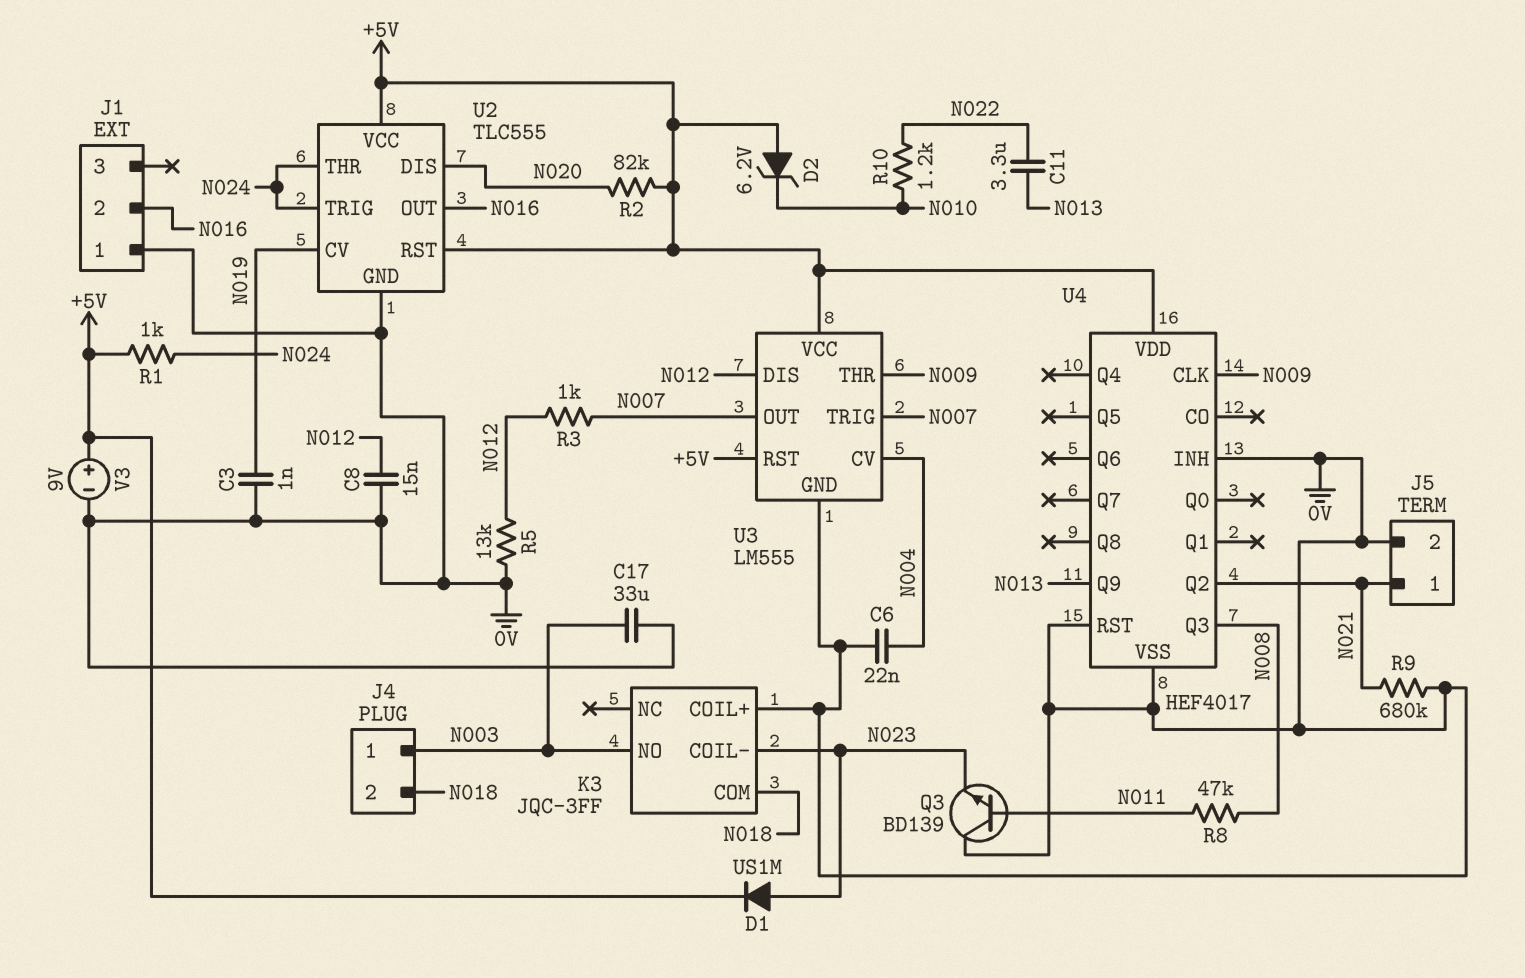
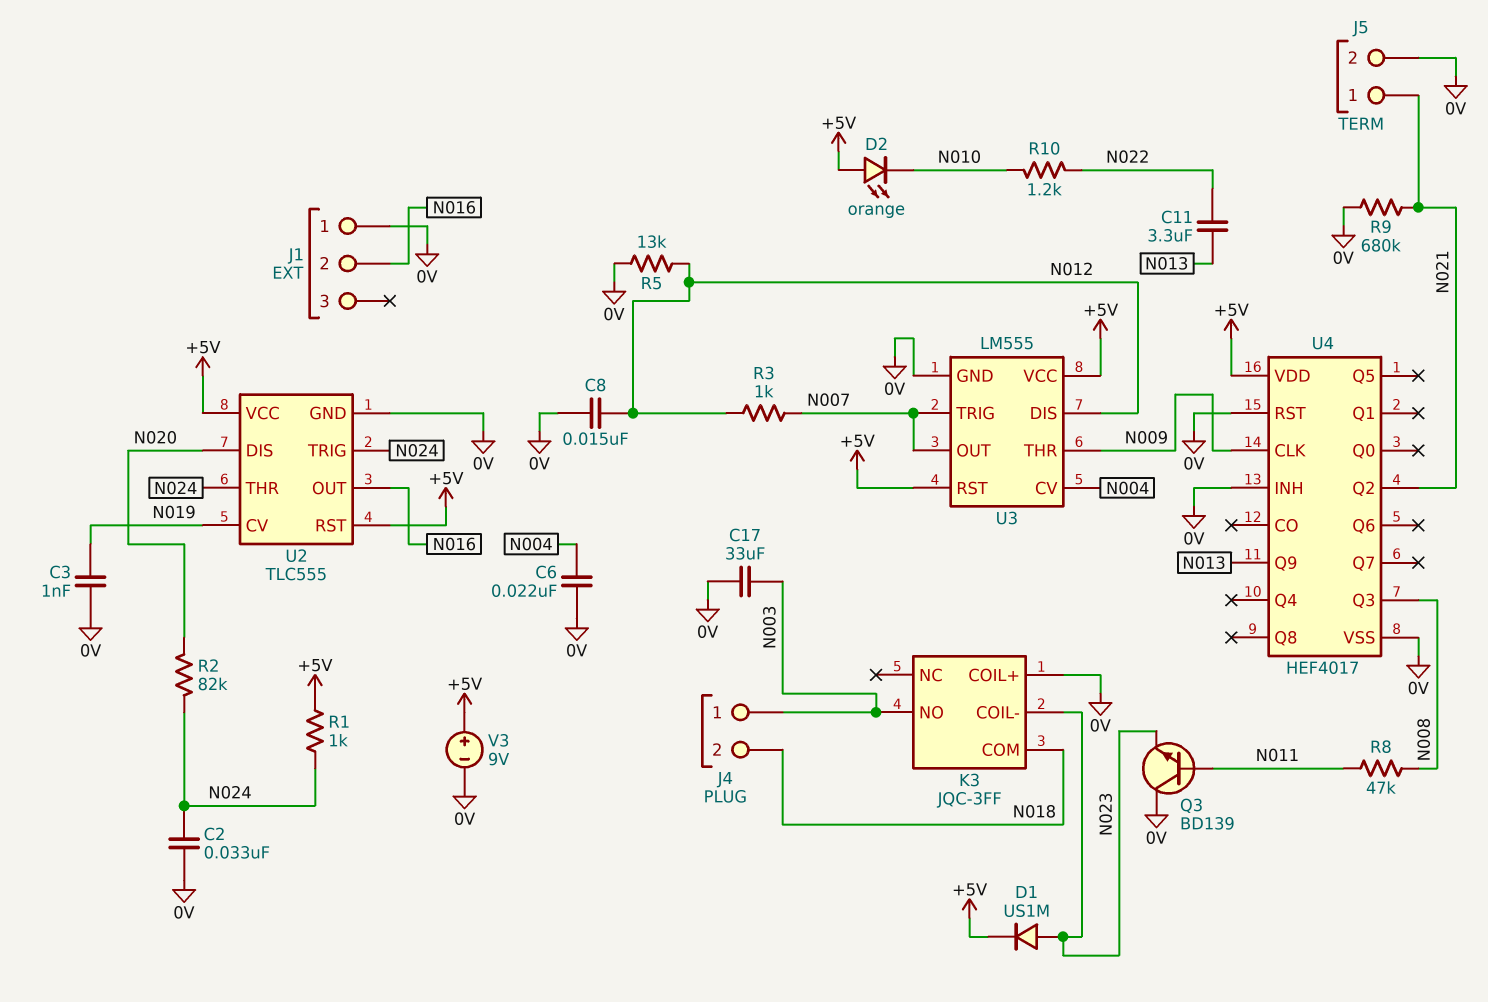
C2: none -> 33nF (0V, N024)
D2: zener 6.2V (A +5V, K N010) -> LED orange (A +5V, K N010)
R2: 82k (+5V, N020) -> 82k (N020, N024)

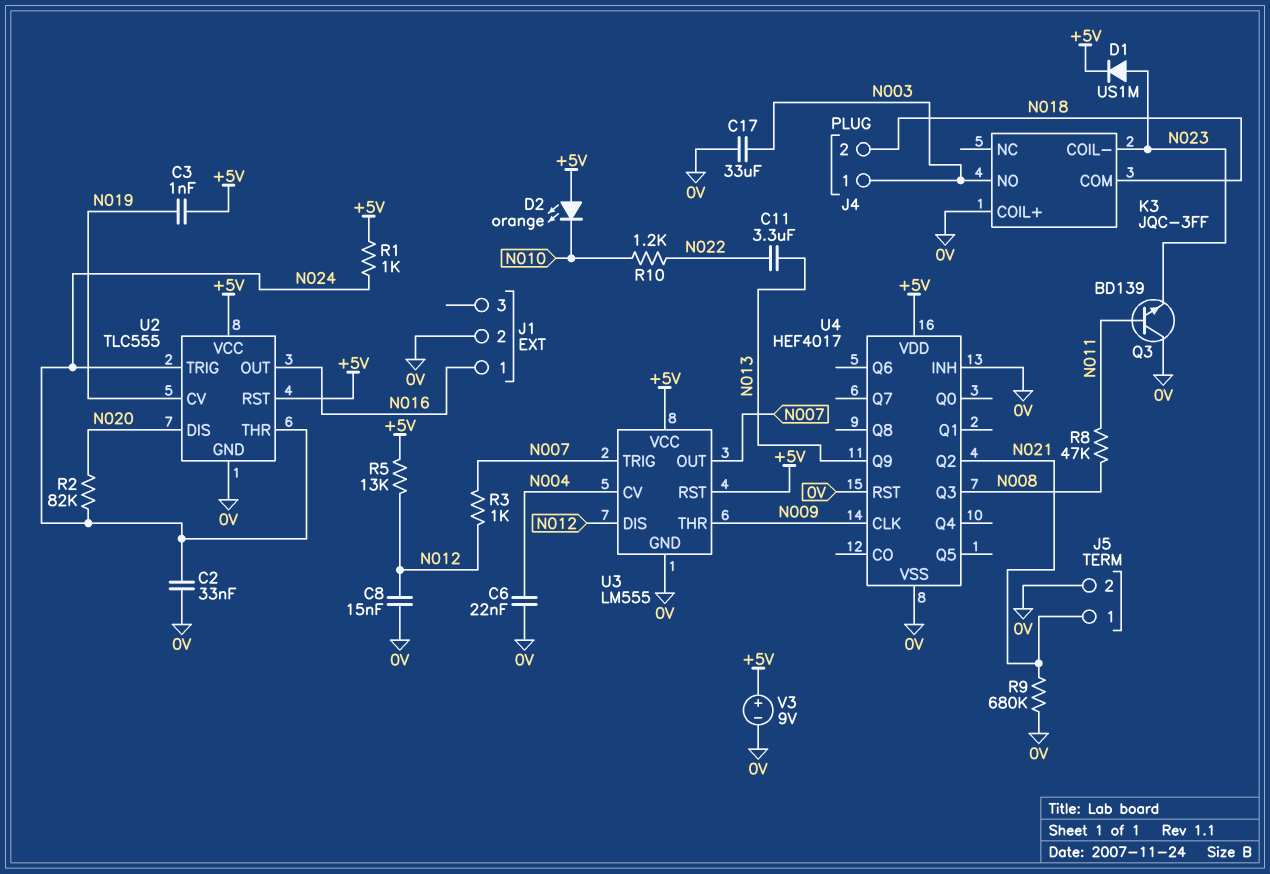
C3: 1nF (0V, N019) -> 1nF (+5V, N019)
J1 pin 1: 0V -> N016
J1 pin 2: N016 -> 0V
R5: 13k (0V, N012) -> 13k (+5V, N012)

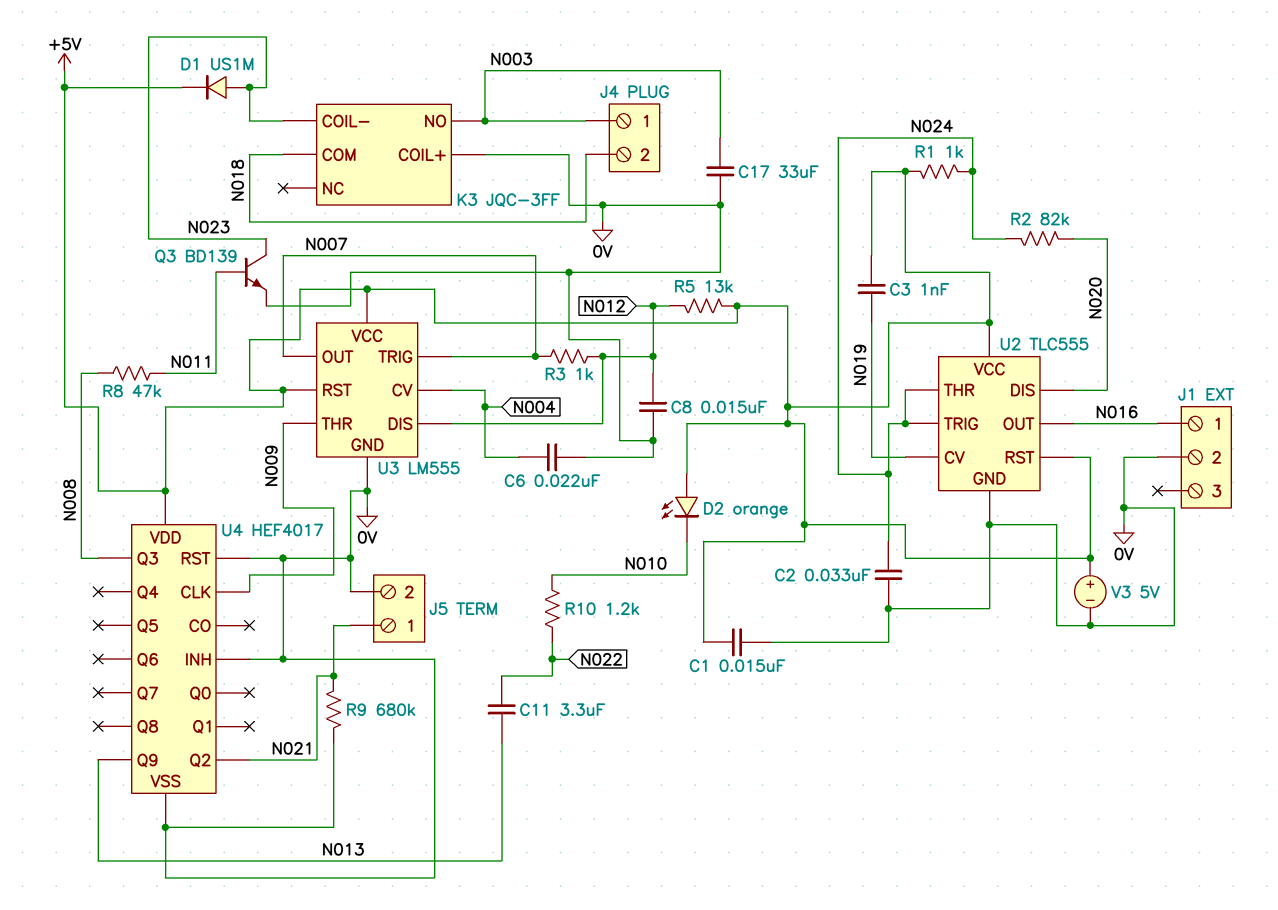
C1: none -> 15nF (+5V, 0V)
Q3: NPN BD139 (B N011, C 0V, E N023) -> NPN BD139 (B N011, C N023, E 0V)
V3: 9V (plus +5V, minus 0V) -> 5V (plus +5V, minus 0V)

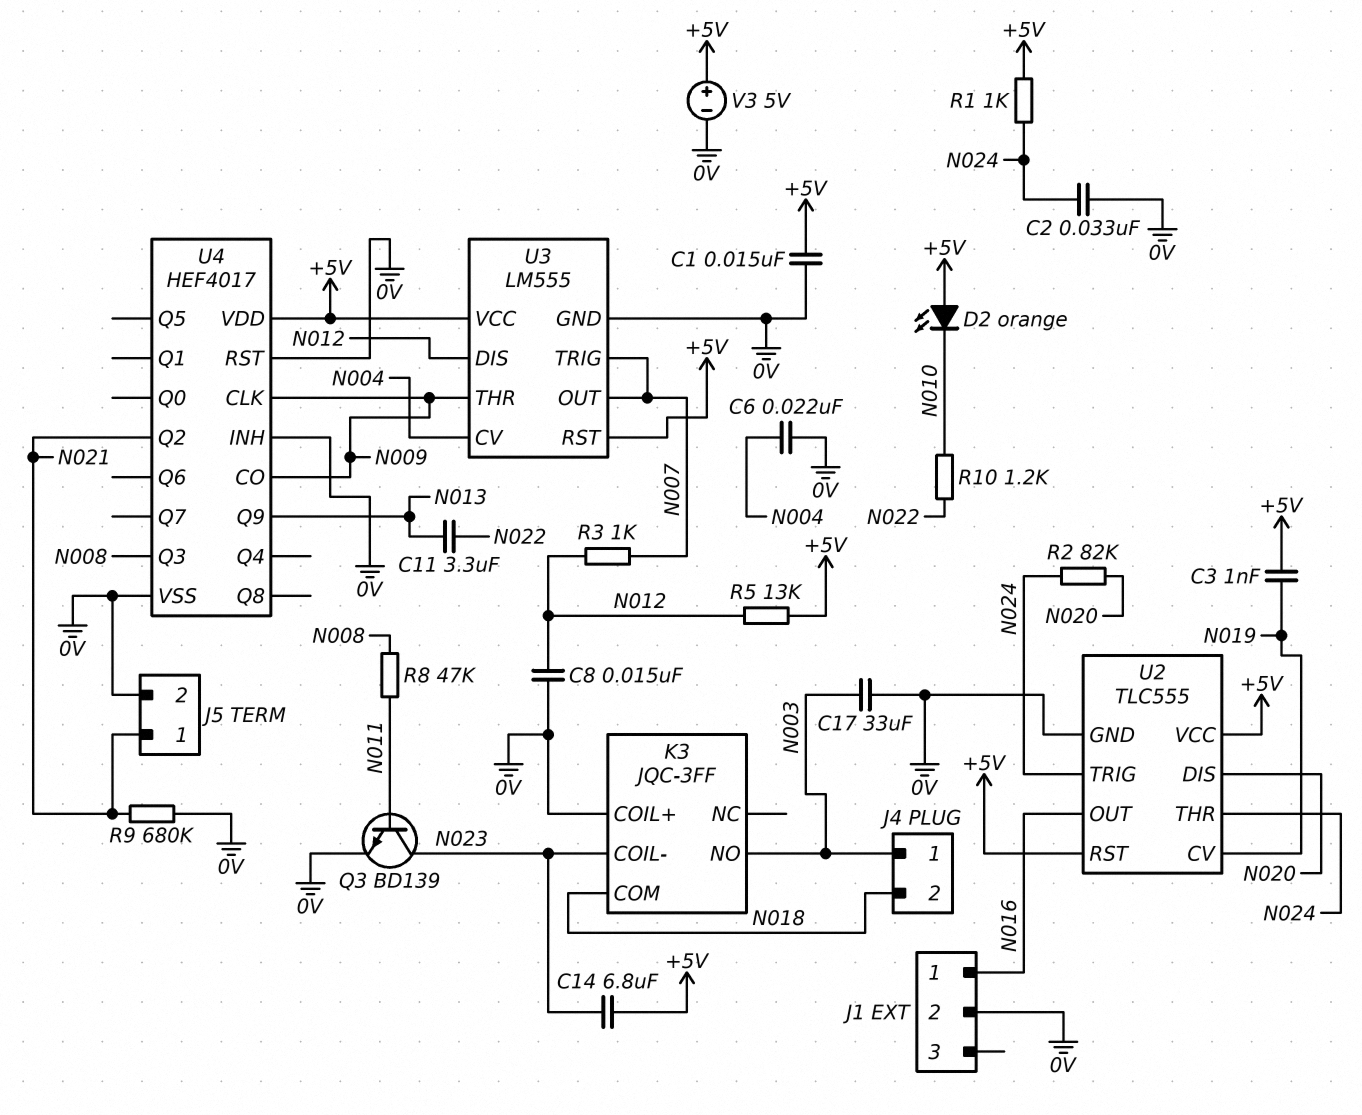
C14: none -> 6.8uF (+5V, N023)
D1: diode US1M (A N023, K +5V) -> none
U4 pin CO: none -> N009

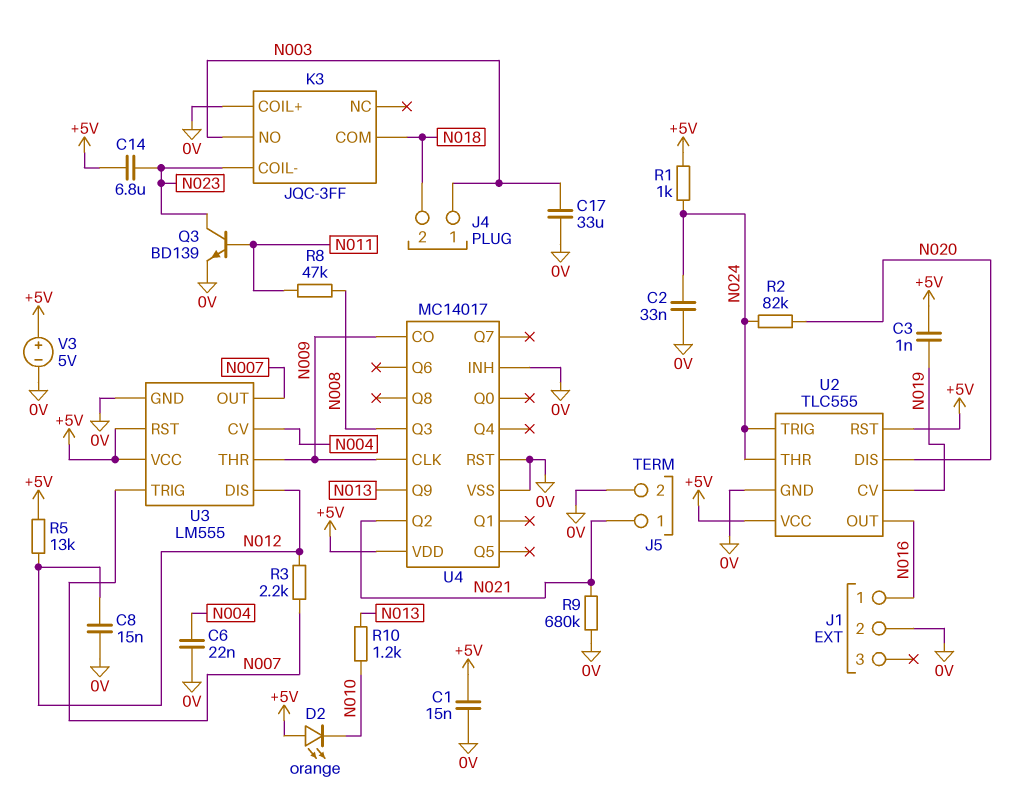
C11: 3.3uF (N013, N022) -> none
R3: 1k (N007, N012) -> 2.2k (N007, N012)
R10: 1.2k (N010, N022) -> 1.2k (N010, N013)
U4: HEF4017 -> MC14017

